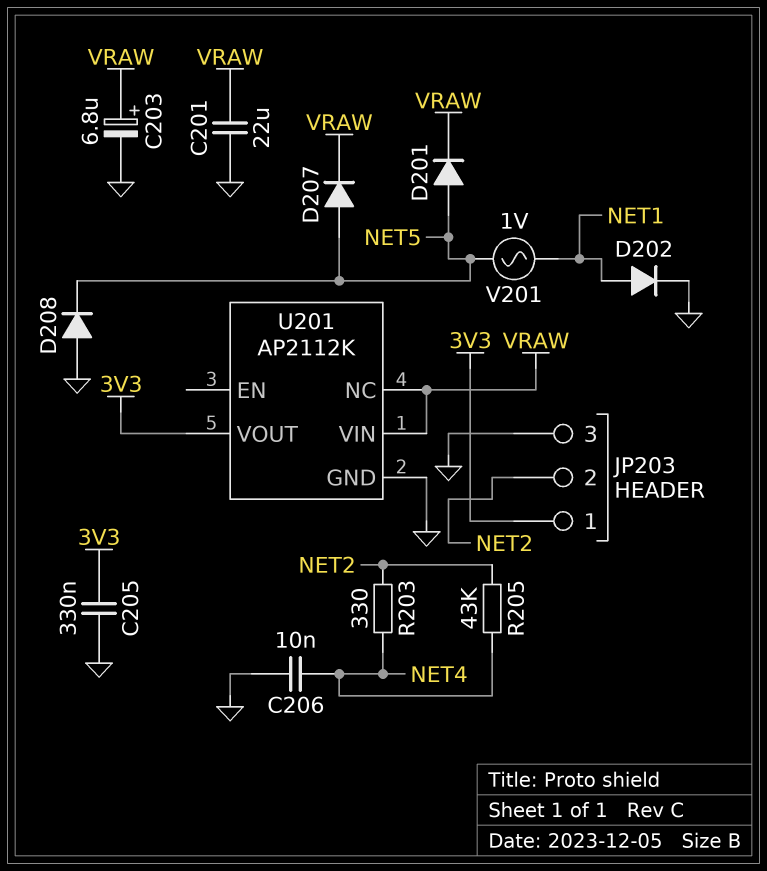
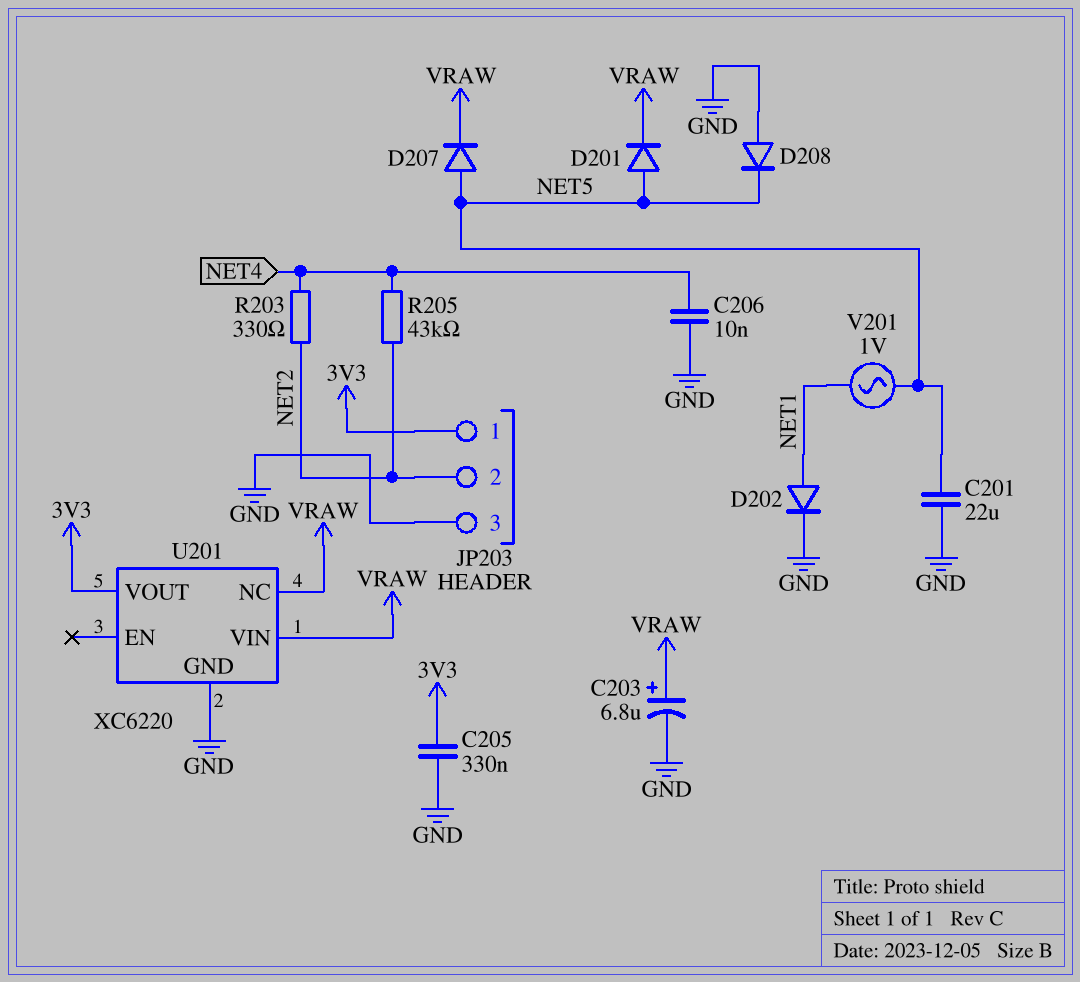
C201: 22uF (GND, VRAW) -> 22uF (GND, NET5)
U201: AP2112K -> XC6220

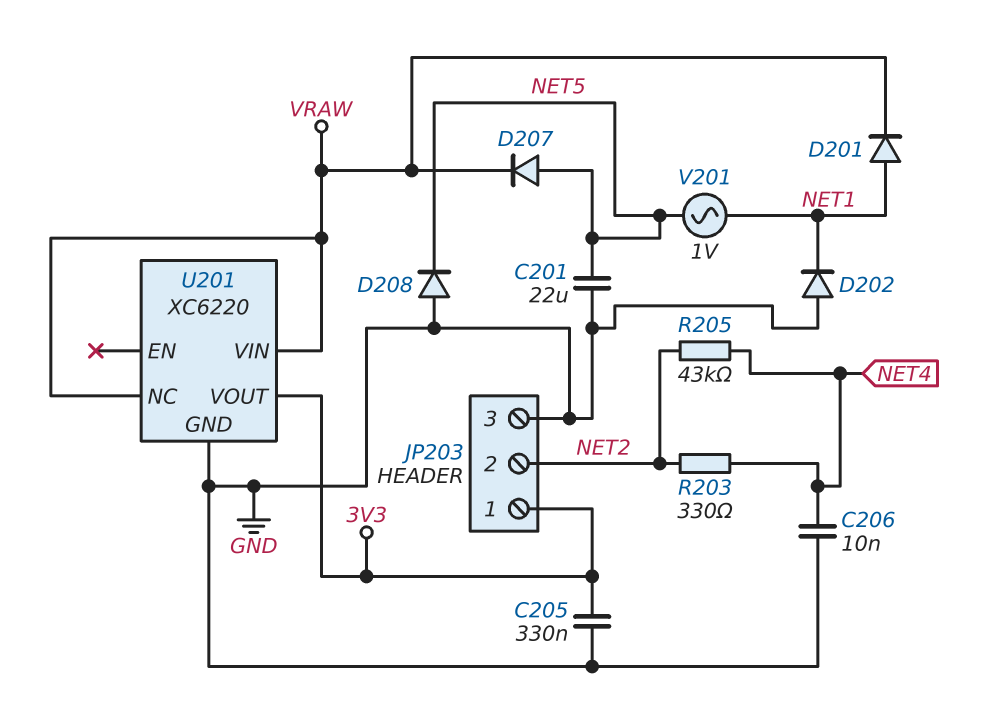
C203: 6.8uF (plus VRAW, minus GND) -> none
D201: diode (A NET5, K VRAW) -> diode (A NET1, K VRAW)
D202: diode (A NET1, K GND) -> diode (A GND, K NET1)

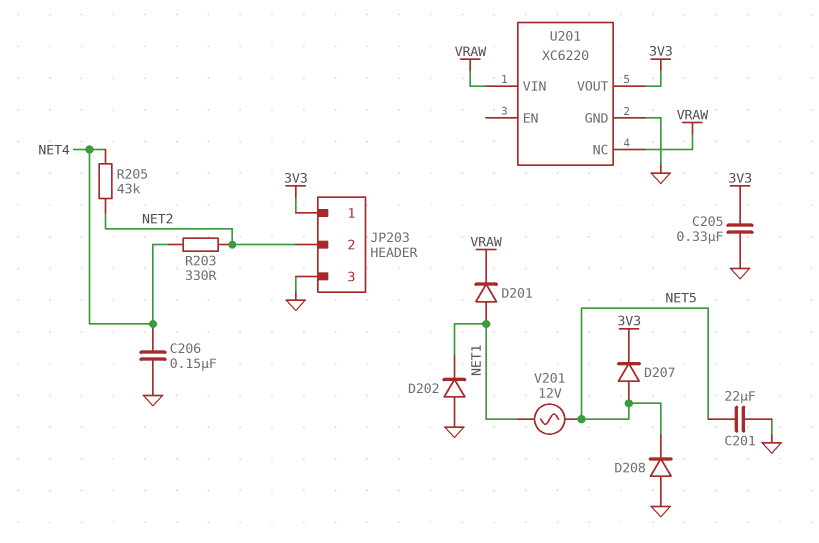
C206: 10nF (GND, NET4) -> 150nF (GND, NET4)
D207: diode (A NET5, K VRAW) -> diode (A NET5, K 3V3)
V201: AC 1V (NET1, NET5) -> AC 12V (NET1, NET5)

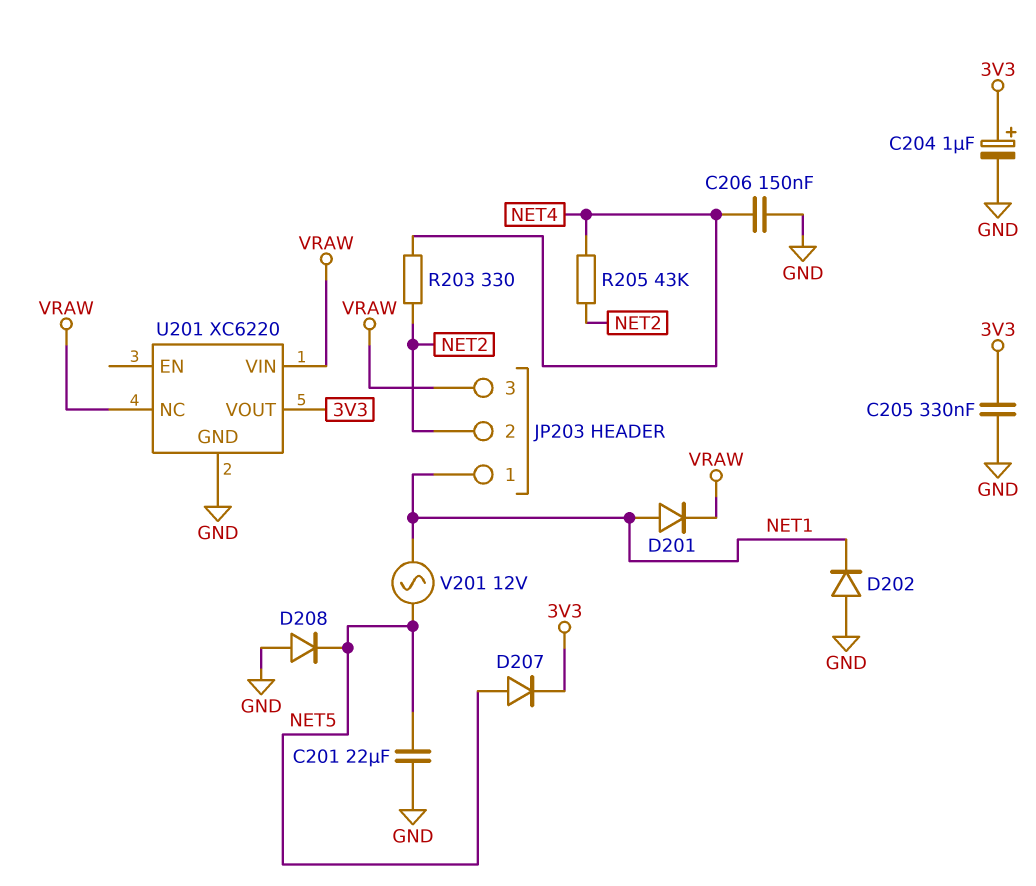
C204: none -> 1uF (plus 3V3, minus GND)
JP203 pin 1: 3V3 -> NET1
JP203 pin 3: GND -> VRAW

